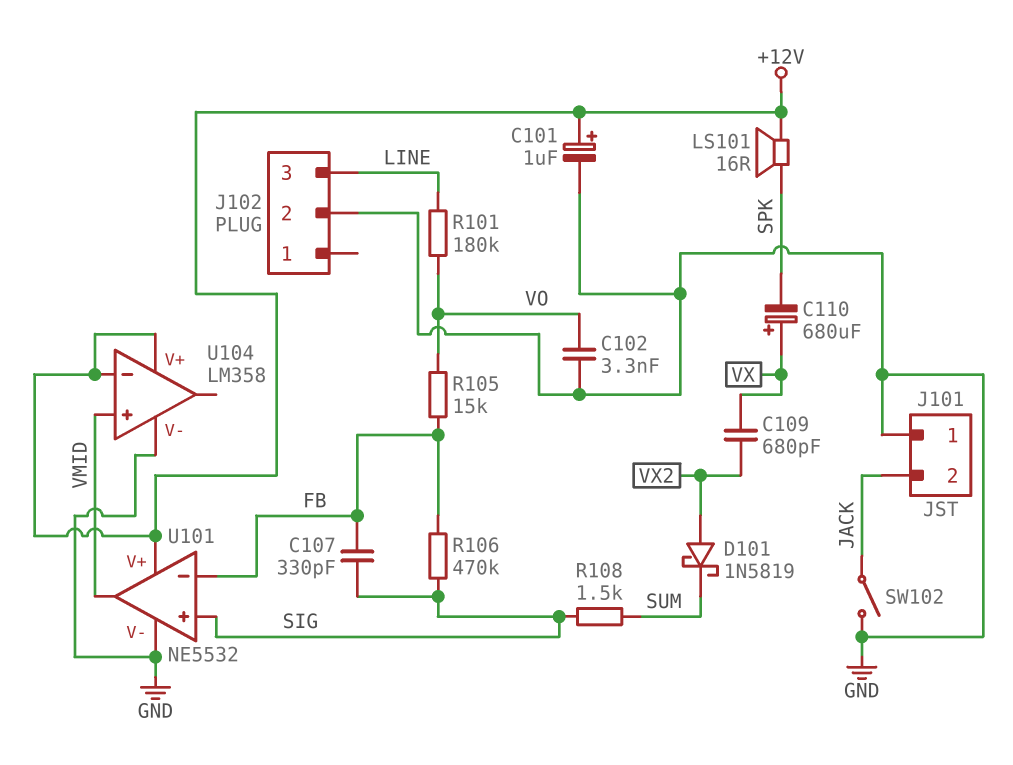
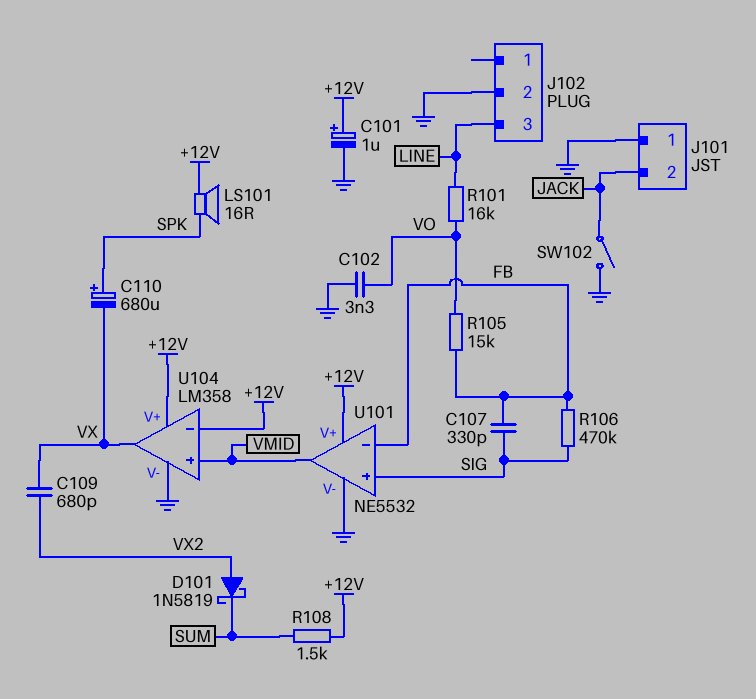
C110: 680uF (plus VX, minus SPK) -> 680uF (plus SPK, minus VX)
R101: 180k (LINE, VO) -> 16k (LINE, VO)
R108: 1.5k (SIG, SUM) -> 1.5k (+12V, SUM)
U104 pin out: none -> VX

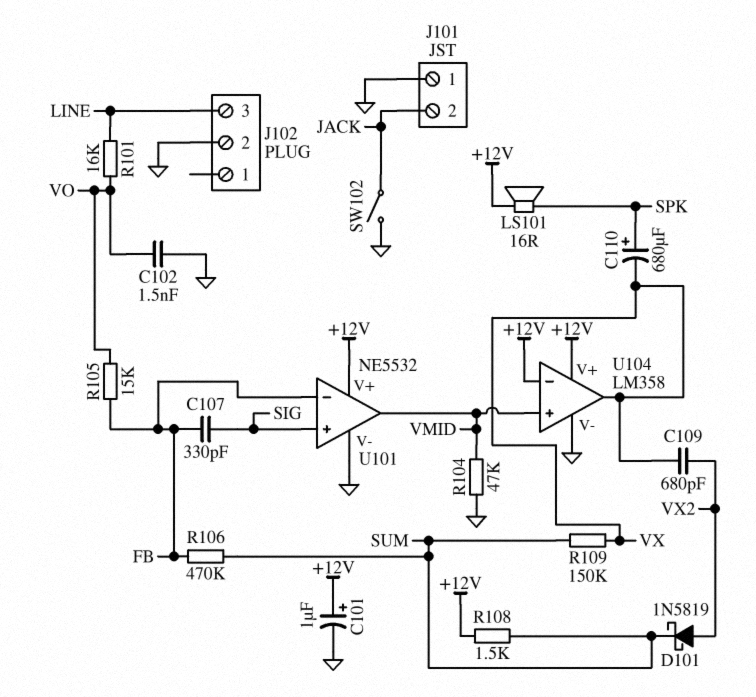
C102: 3.3nF (GND, VO) -> 1.5nF (GND, VO)
R104: none -> 47k (GND, VMID)
R106: 470k (FB, SIG) -> 470k (FB, SUM)
R109: none -> 150k (SUM, VX)

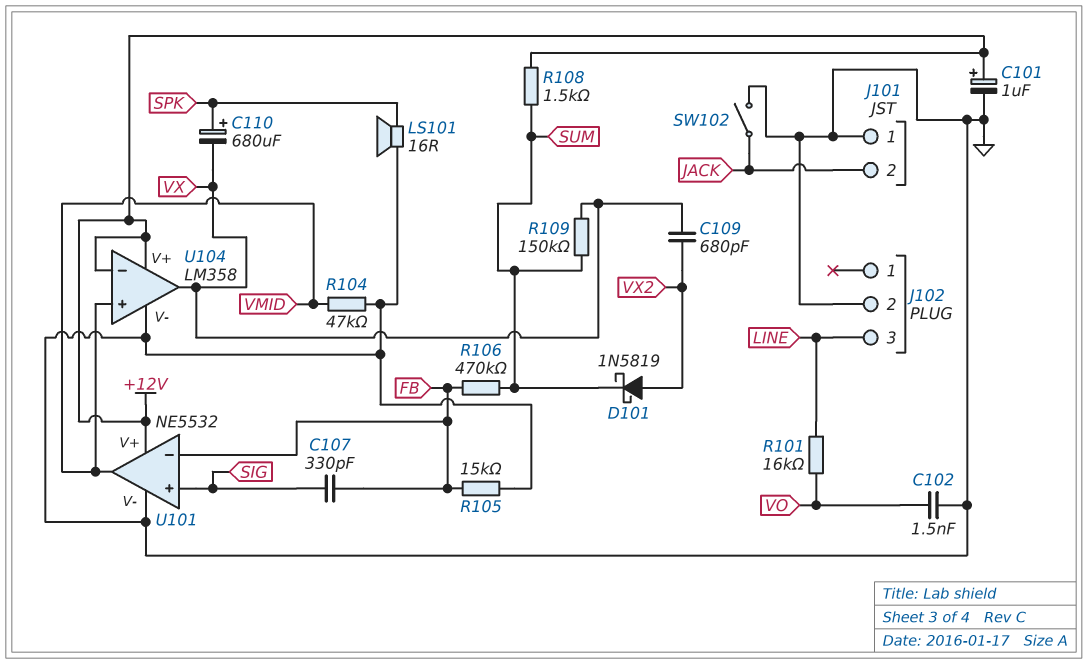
LS101: speaker 16R (+12V, SPK) -> speaker 16R (GND, SPK)
R105: 15k (FB, VO) -> 15k (FB, GND)

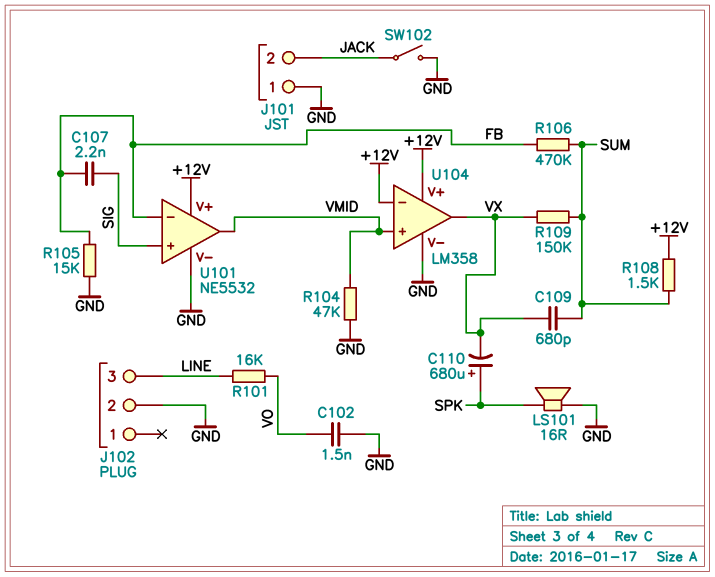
C101: 1uF (plus +12V, minus GND) -> none
C107: 330pF (FB, SIG) -> 2.2nF (FB, SIG)
C109: 680pF (VX, VX2) -> 680pF (SUM, VX)
D101: schottky 1N5819 (A VX2, K SUM) -> none

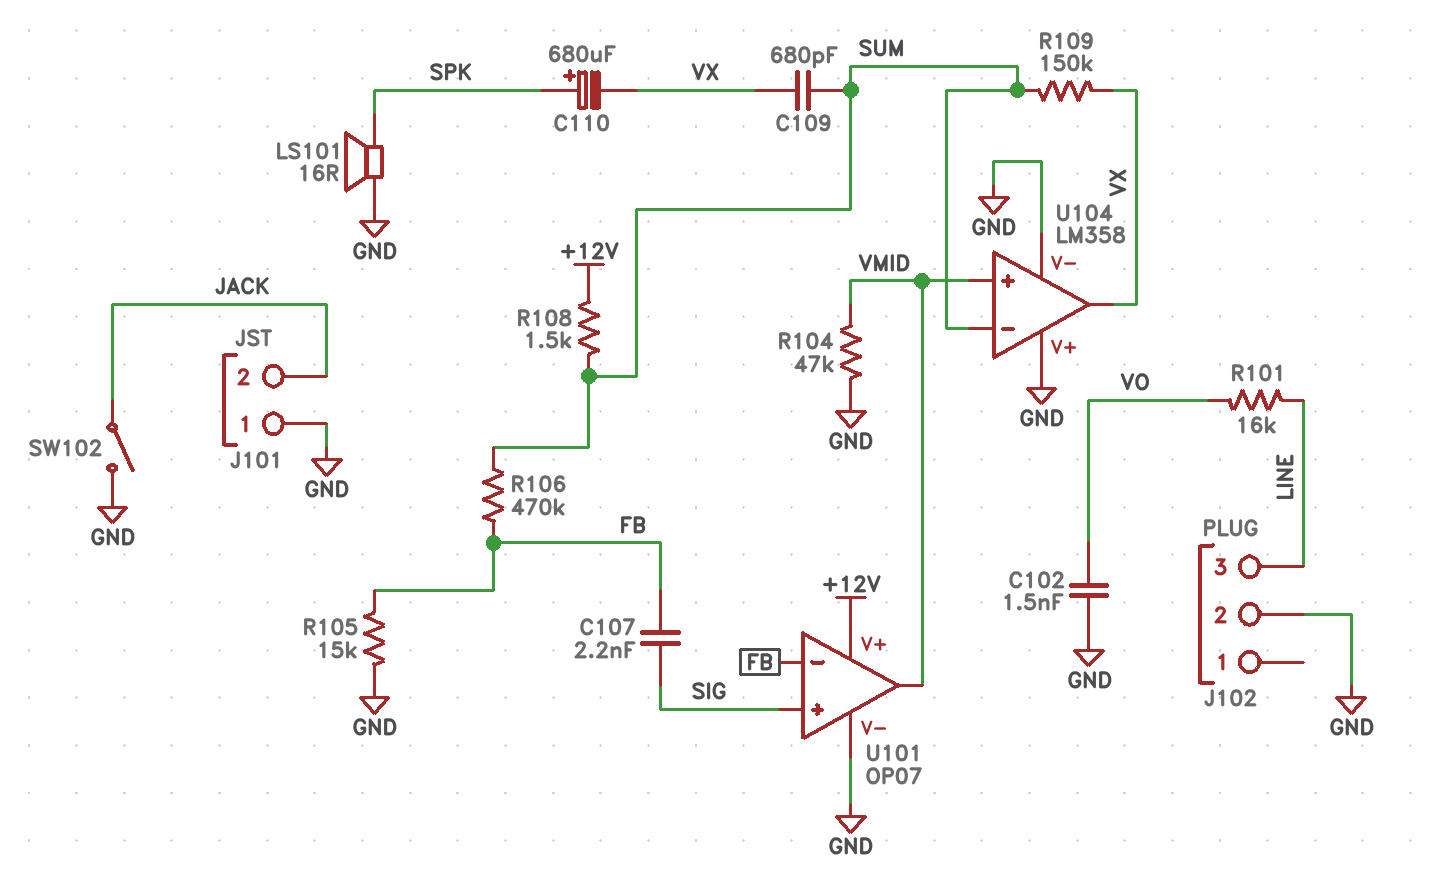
U101: NE5532 -> OP07
U104 pin V+: +12V -> GND
U104 pin in-: +12V -> SUM

